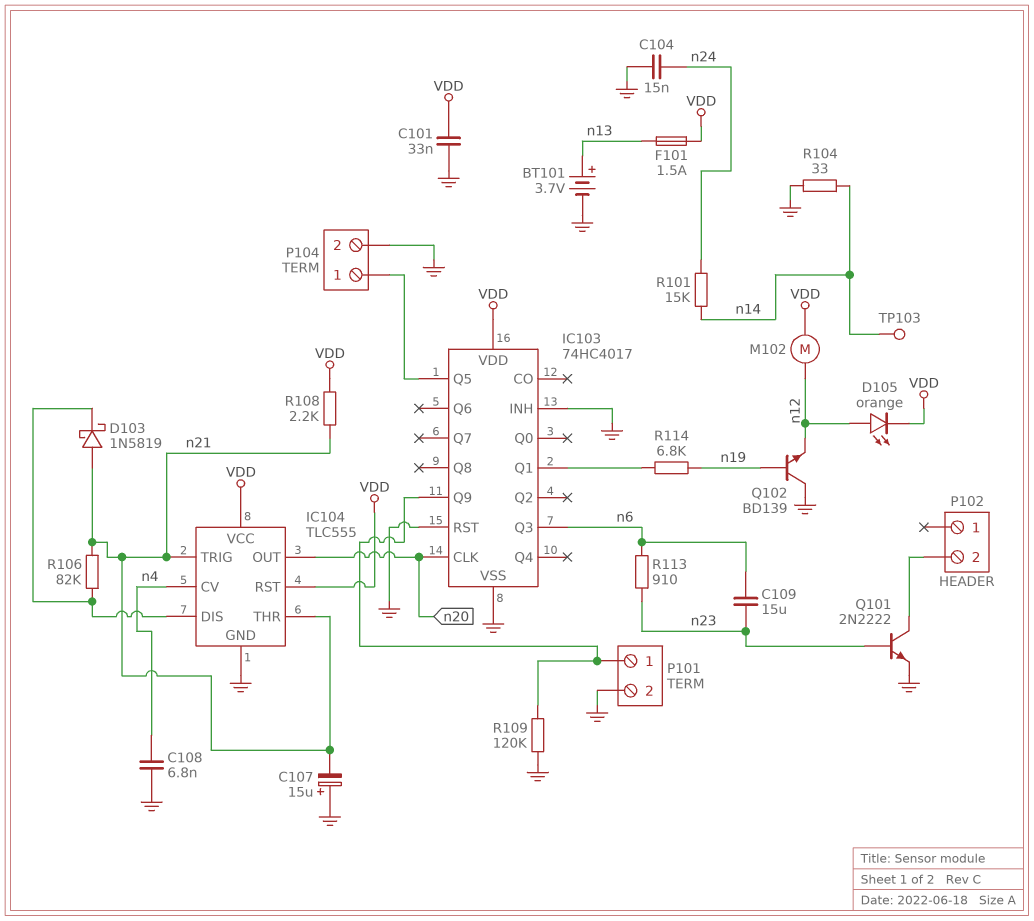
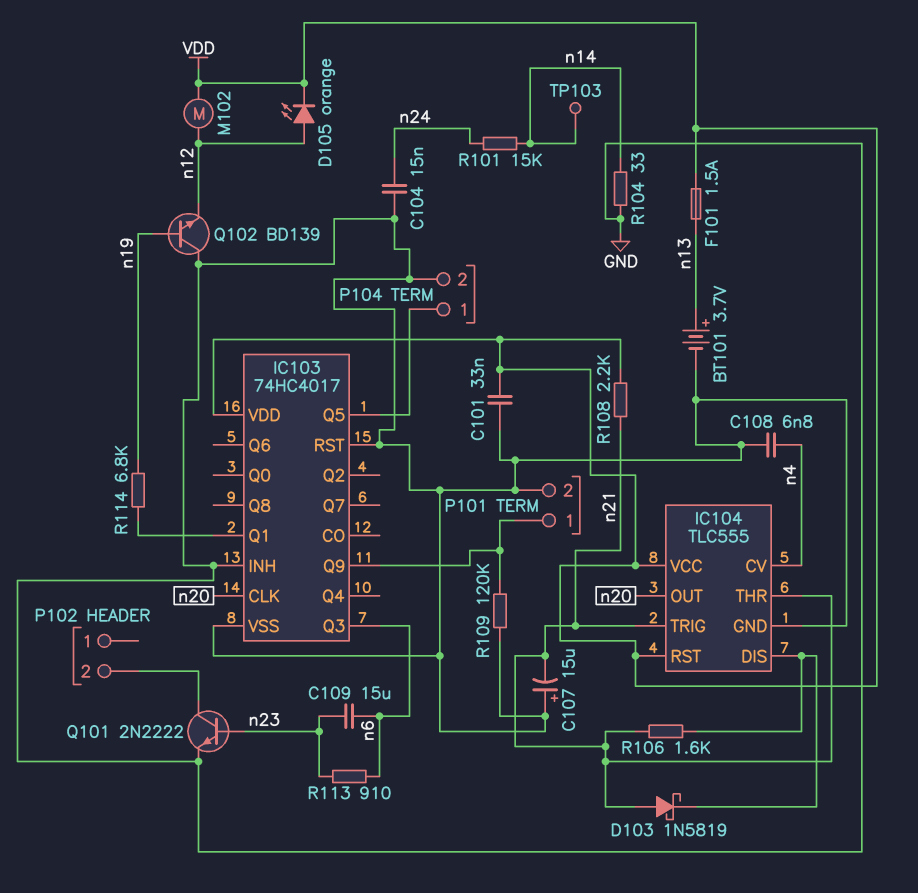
R106: 82k (IC104/DIS, n21) -> 1.6k (IC104/DIS, n21)

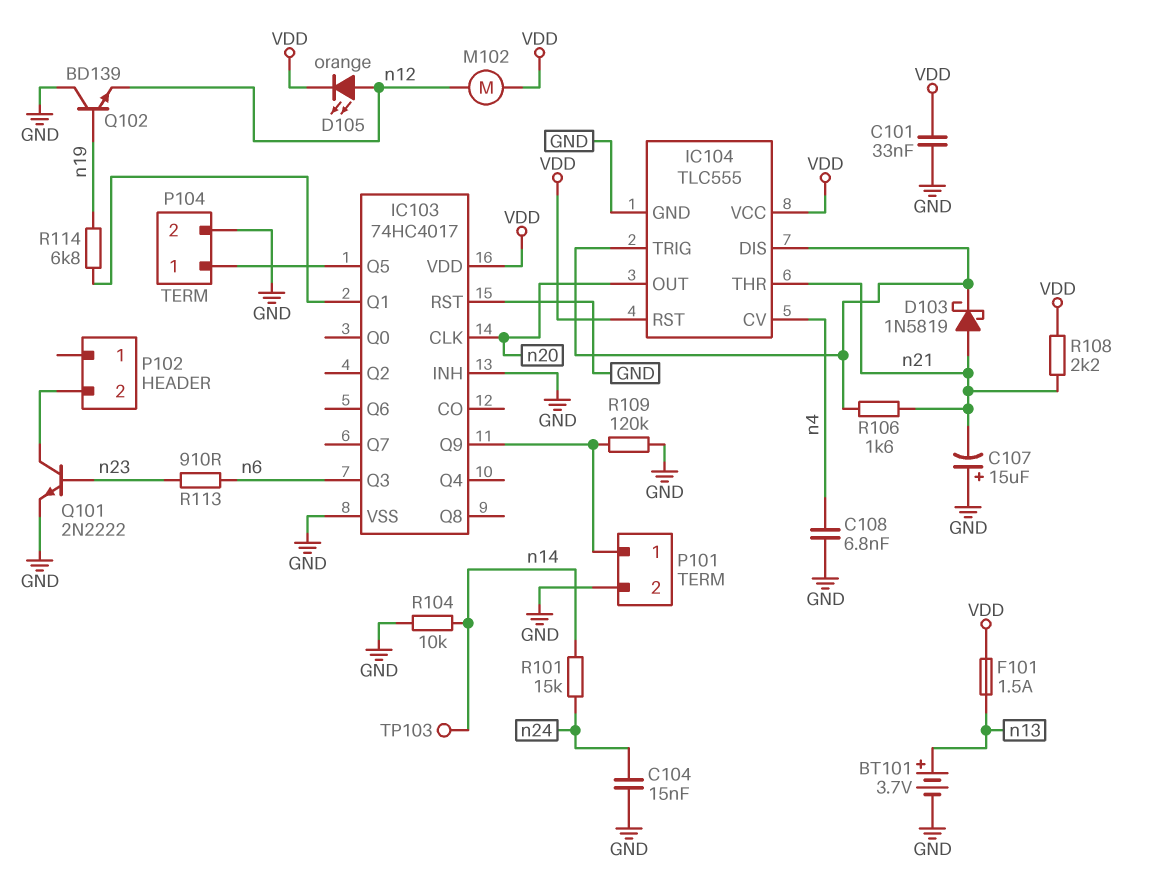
C109: 15uF (n6, n23) -> none
IC104 pin TRIG: n21 -> IC104/DIS
R104: 33 (GND, n14) -> 10k (GND, n14)

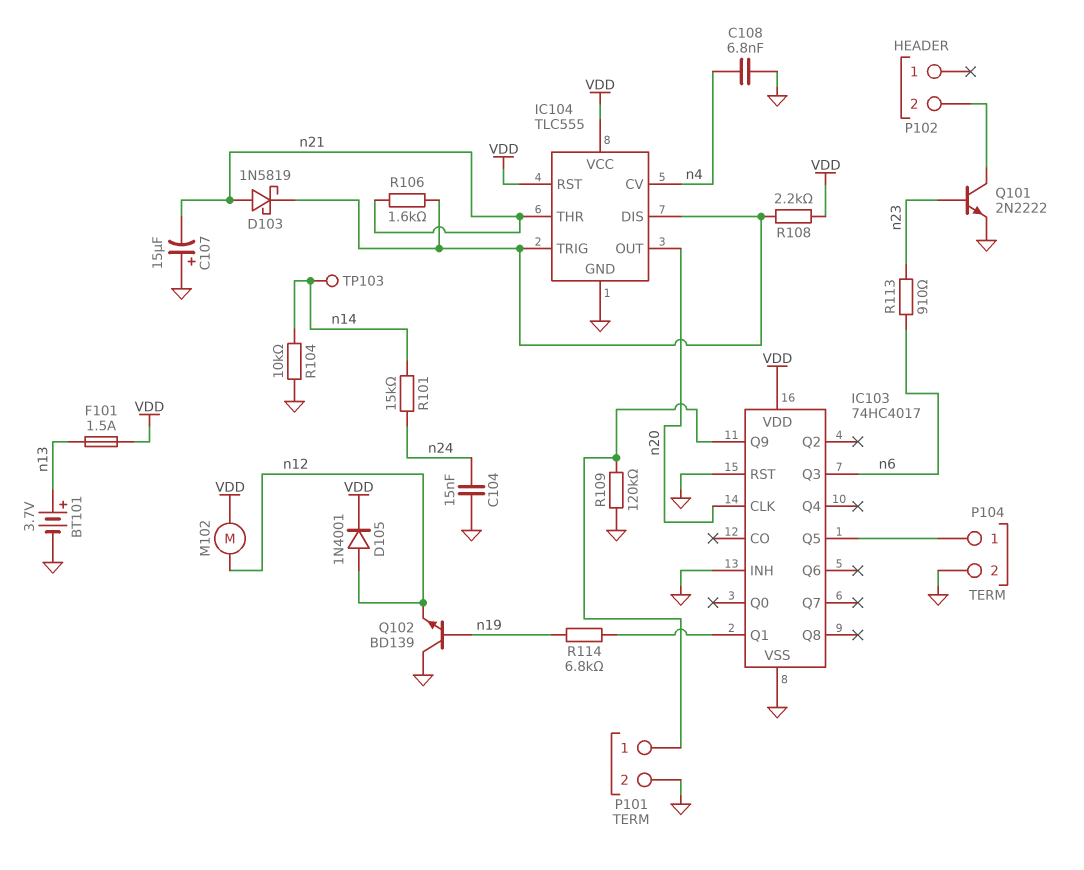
C101: 33nF (GND, VDD) -> none
D105: LED orange (A n12, K VDD) -> diode 1N4001 (A n12, K VDD)
R108: 2.2k (VDD, n21) -> 2.2k (IC104/DIS, VDD)

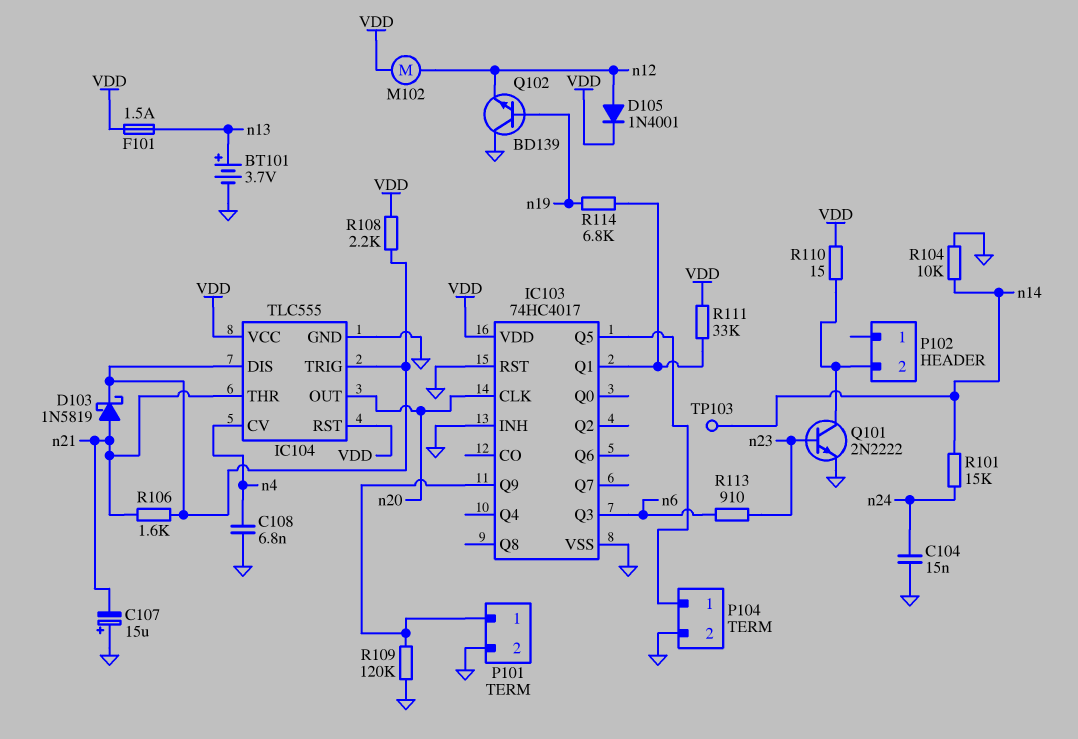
R110: none -> 15 (P102/2, VDD)
R111: none -> 33k (IC103/Q1, VDD)

